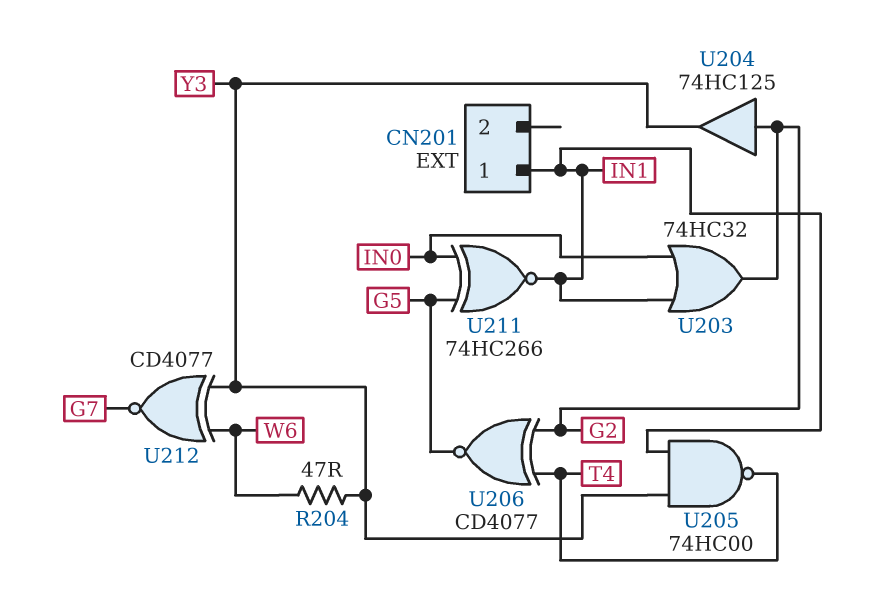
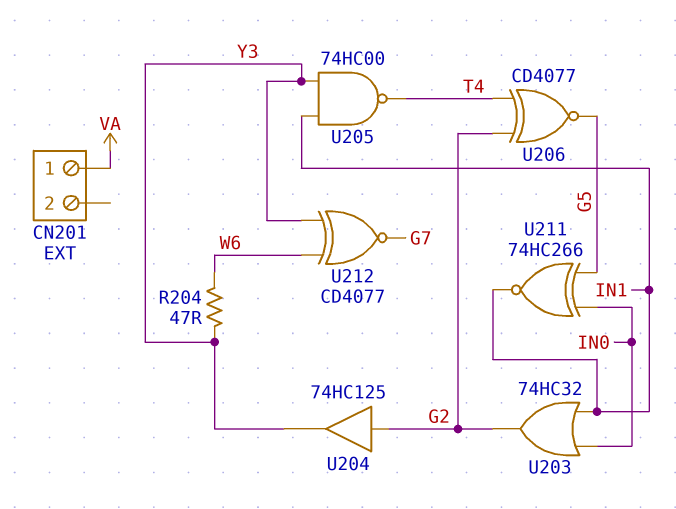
CN201 pin 1: IN1 -> VA

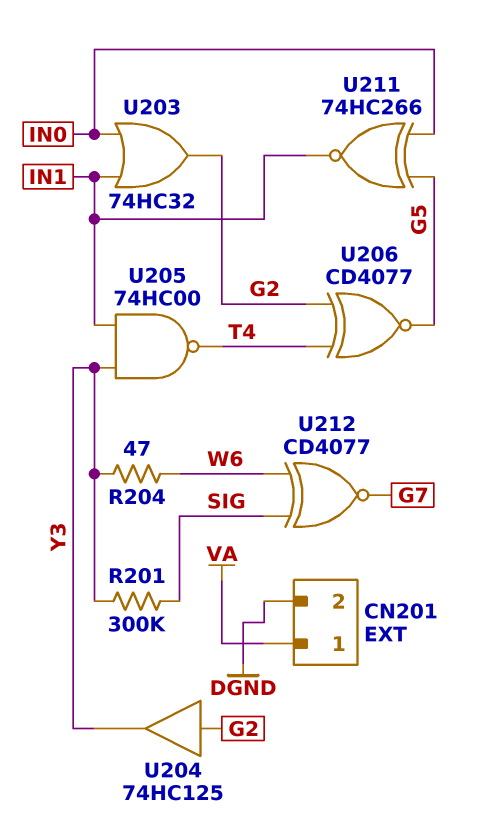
CN201 pin 2: none -> DGND
R201: none -> 300k (SIG, Y3)
U212: XNOR CD4077 (in W6, in Y3, out G7) -> XNOR CD4077 (in SIG, in W6, out G7)

